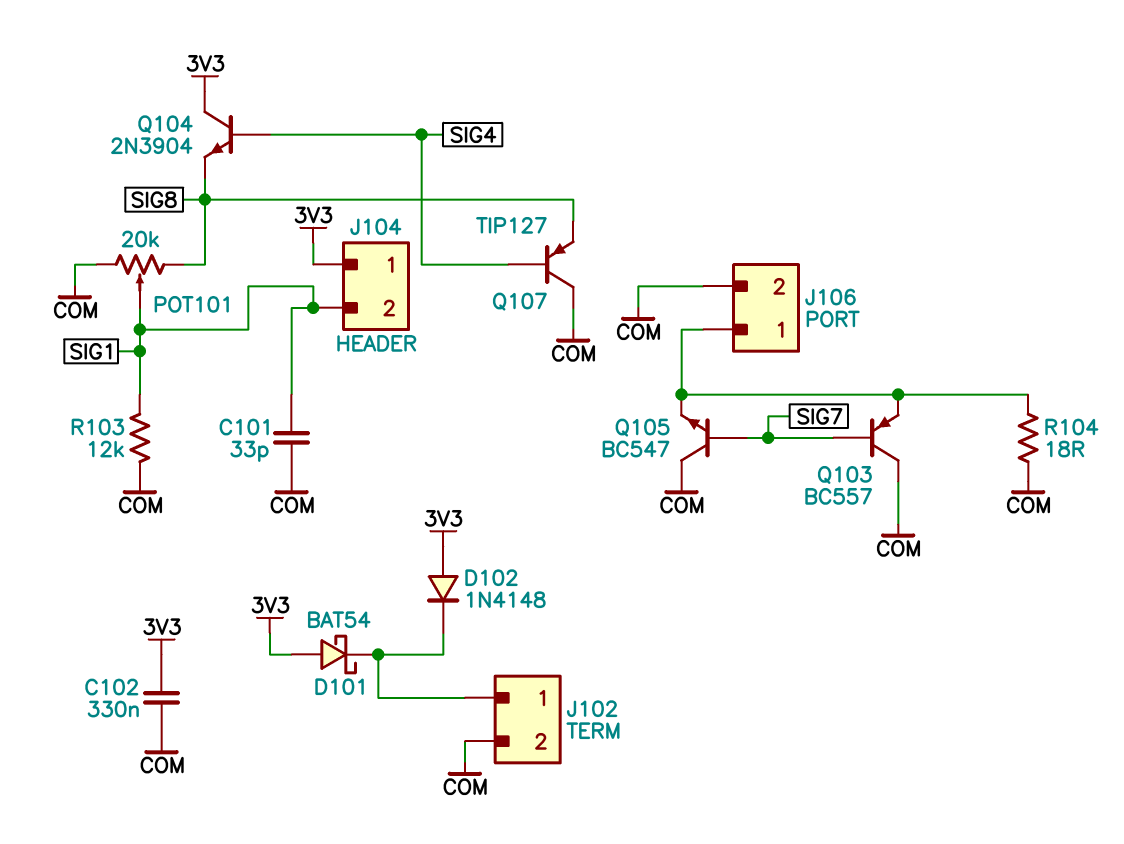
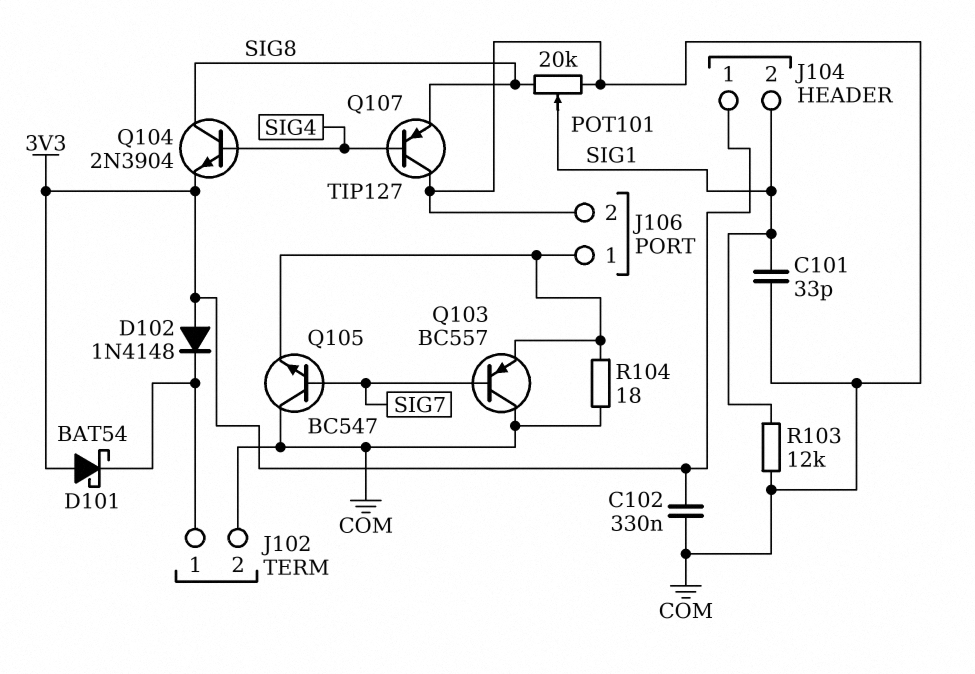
Q104: NPN 2N3904 (B SIG4, C 3V3, E SIG8) -> NPN 2N3904 (B SIG4, C SIG8, E 3V3)

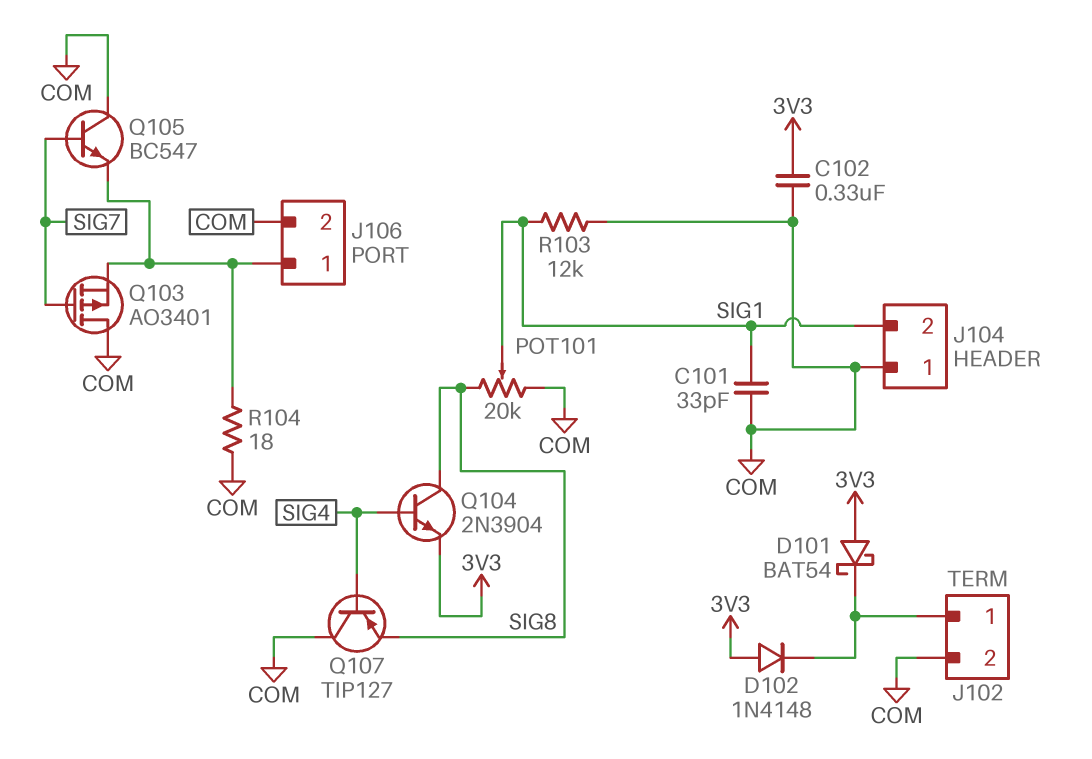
J104 pin 1: 3V3 -> COM
Q103: PNP BC557 (B SIG7, C COM, E J106/1) -> PMOS AO3401 (G SIG7, D COM, S J106/1)

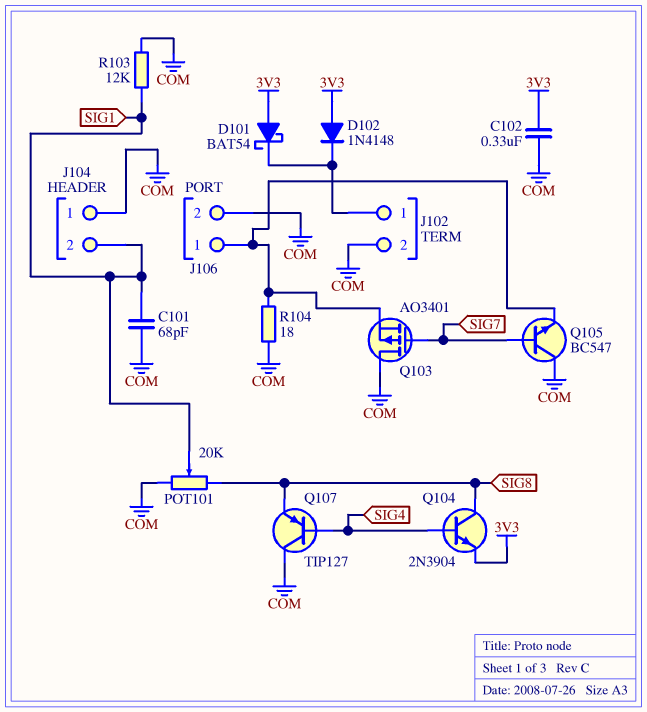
C101: 33pF (COM, SIG1) -> 68pF (COM, SIG1)

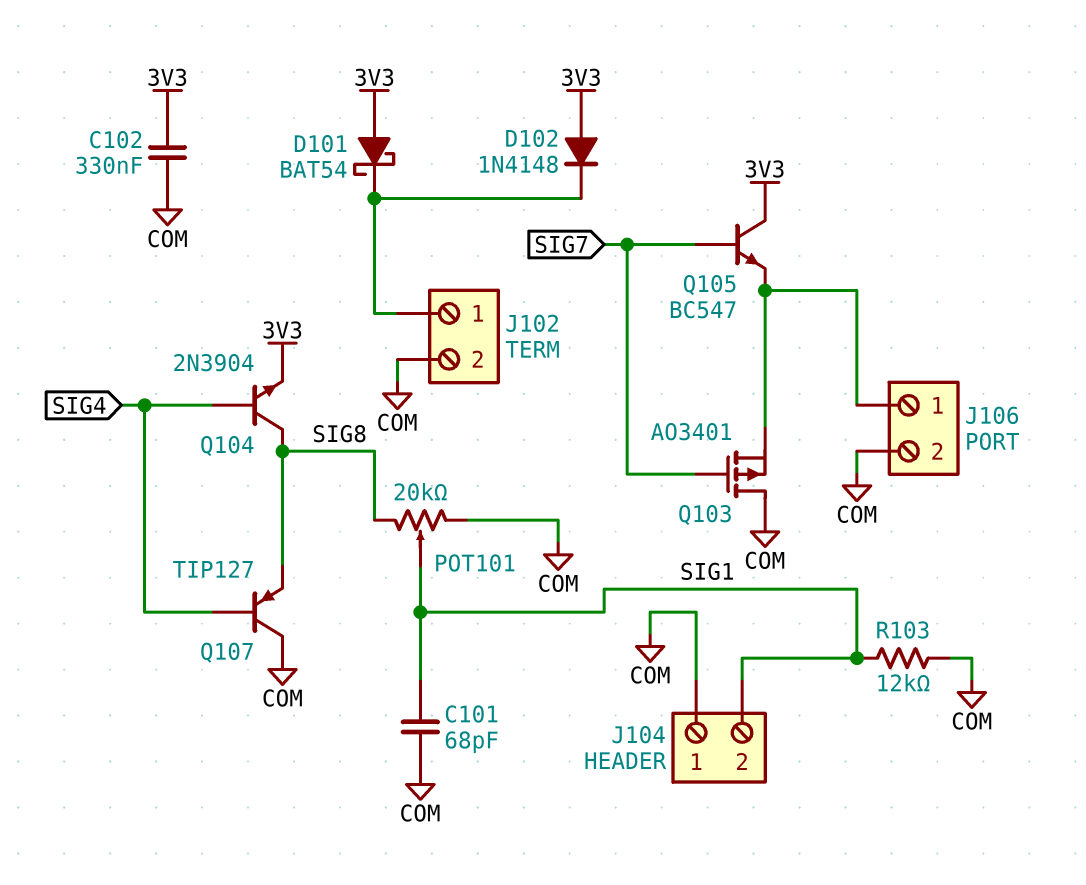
Q105: NPN BC547 (B SIG7, C COM, E J106/1) -> NPN BC547 (B SIG7, C 3V3, E J106/1)
R104: 18 (COM, J106/1) -> none

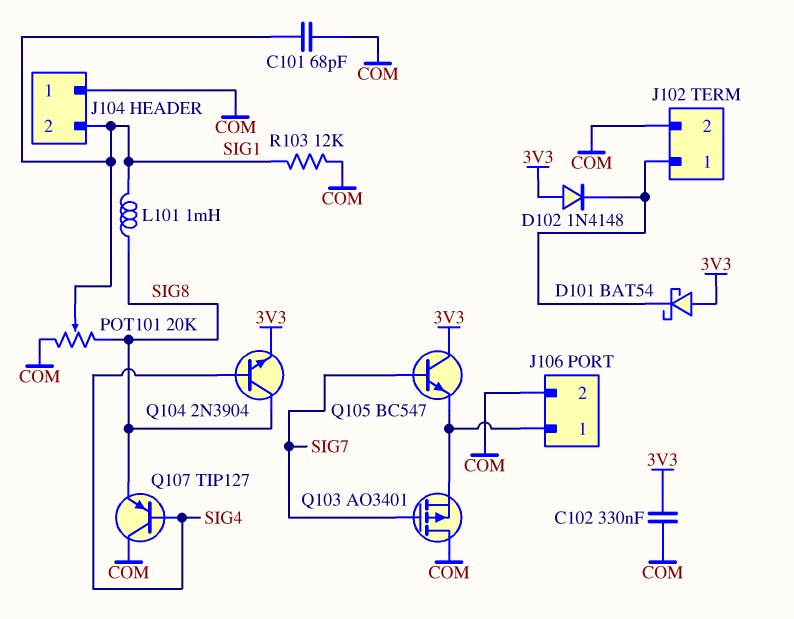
L101: none -> 1mH (SIG1, SIG8)

